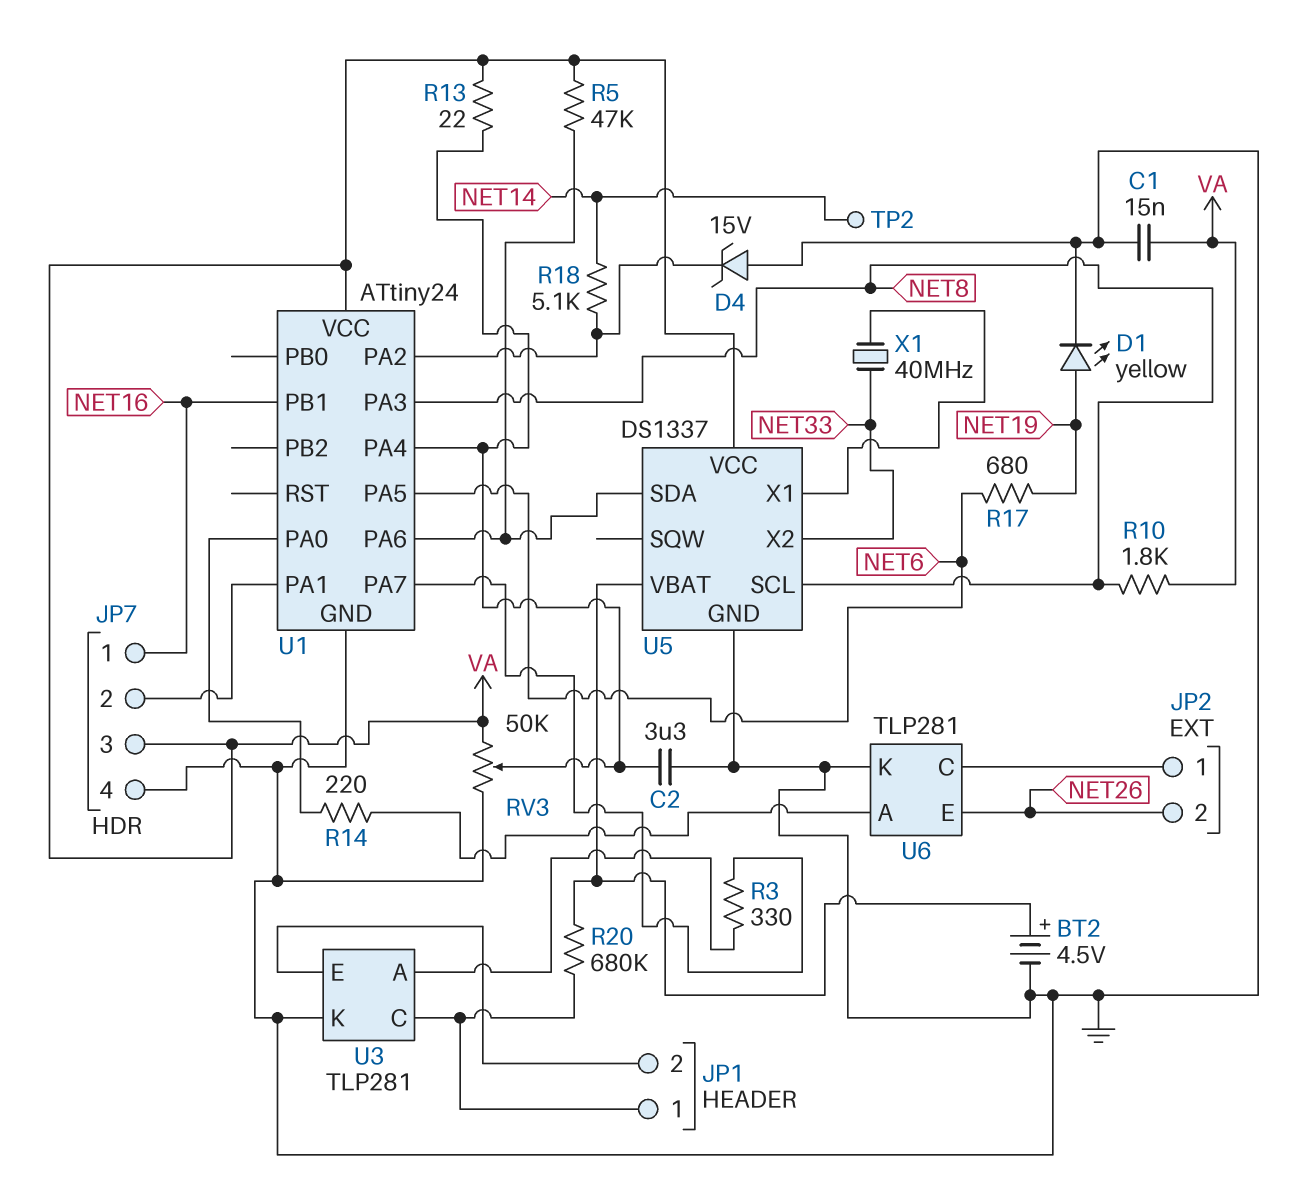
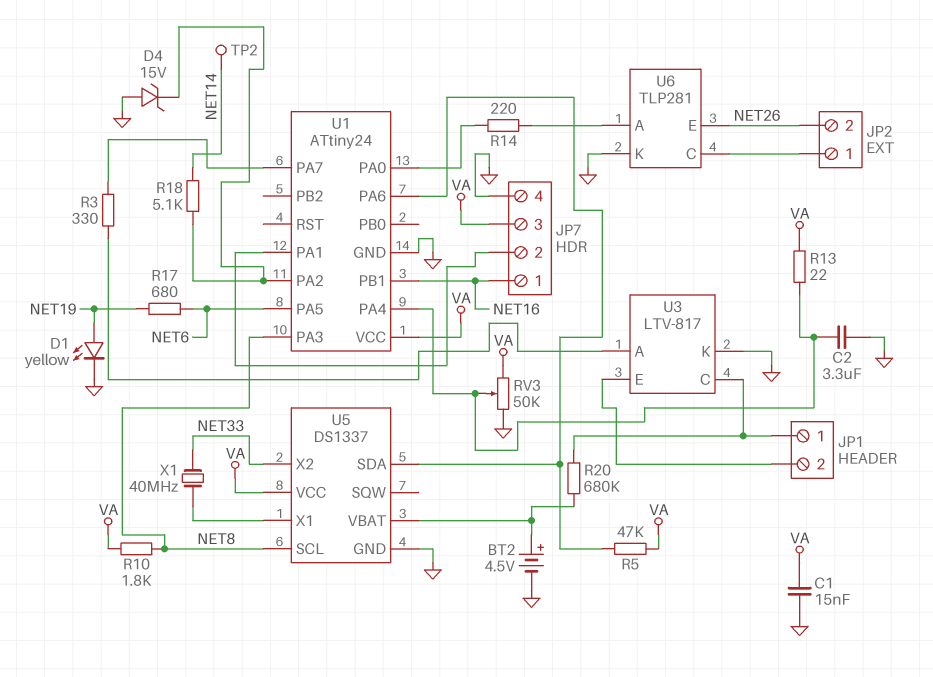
U3: TLP281 -> LTV-817

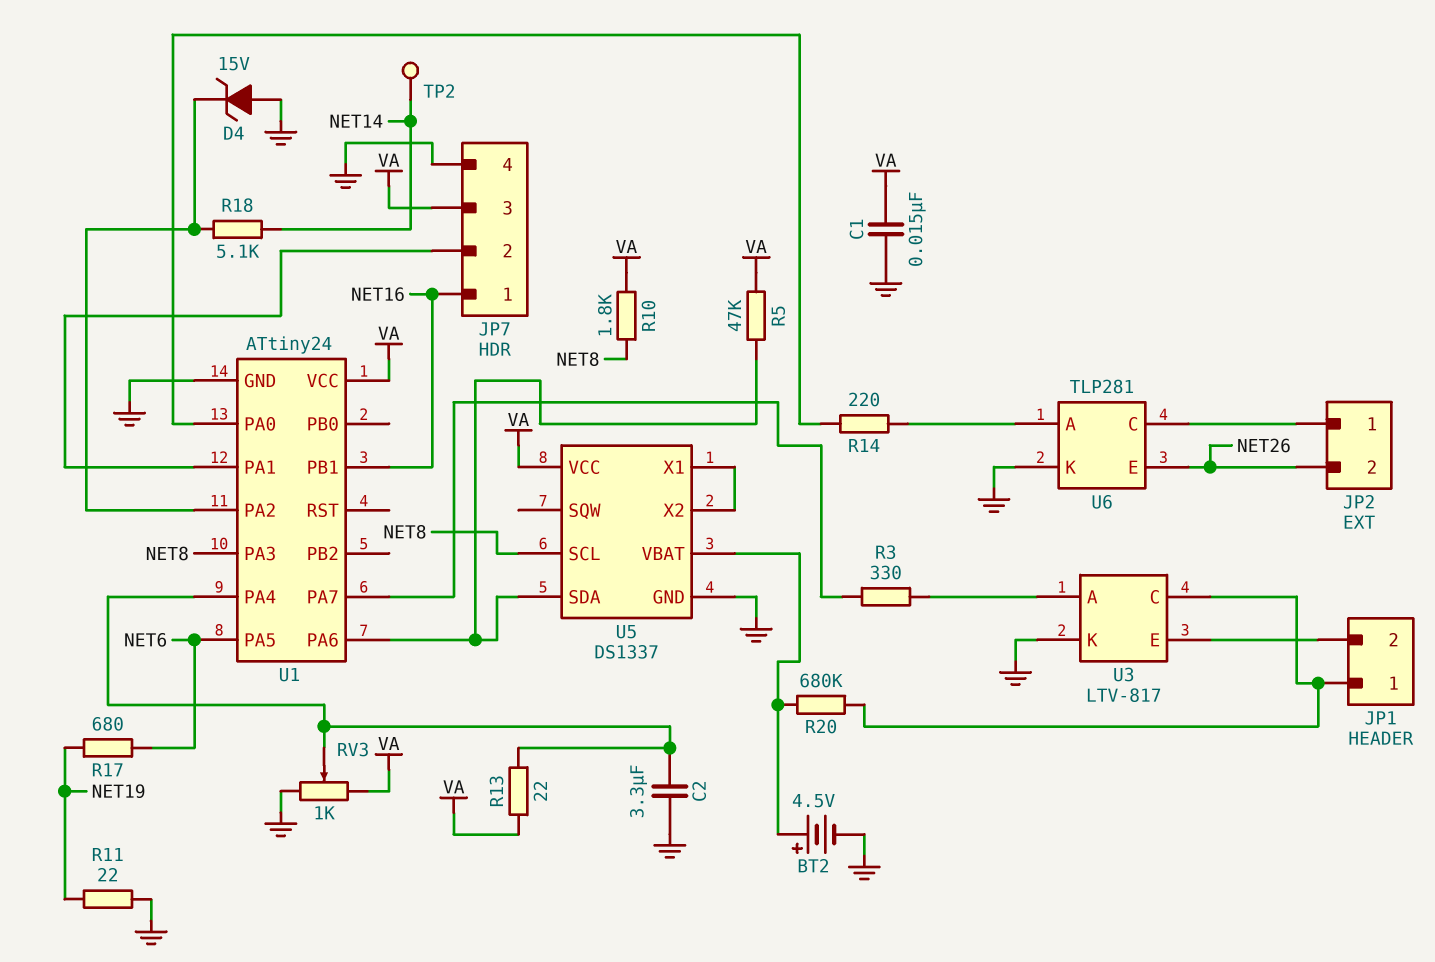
D1: LED yellow (A NET19, K GND) -> none
R11: none -> 22 (GND, NET19)
RV3: 50k (GND, VA, wiper U1/PA4) -> 1k (GND, VA, wiper U1/PA4)
U5 pin X2: NET33 -> U5/X1
X1: 40MHz (NET33, U5/X1) -> none

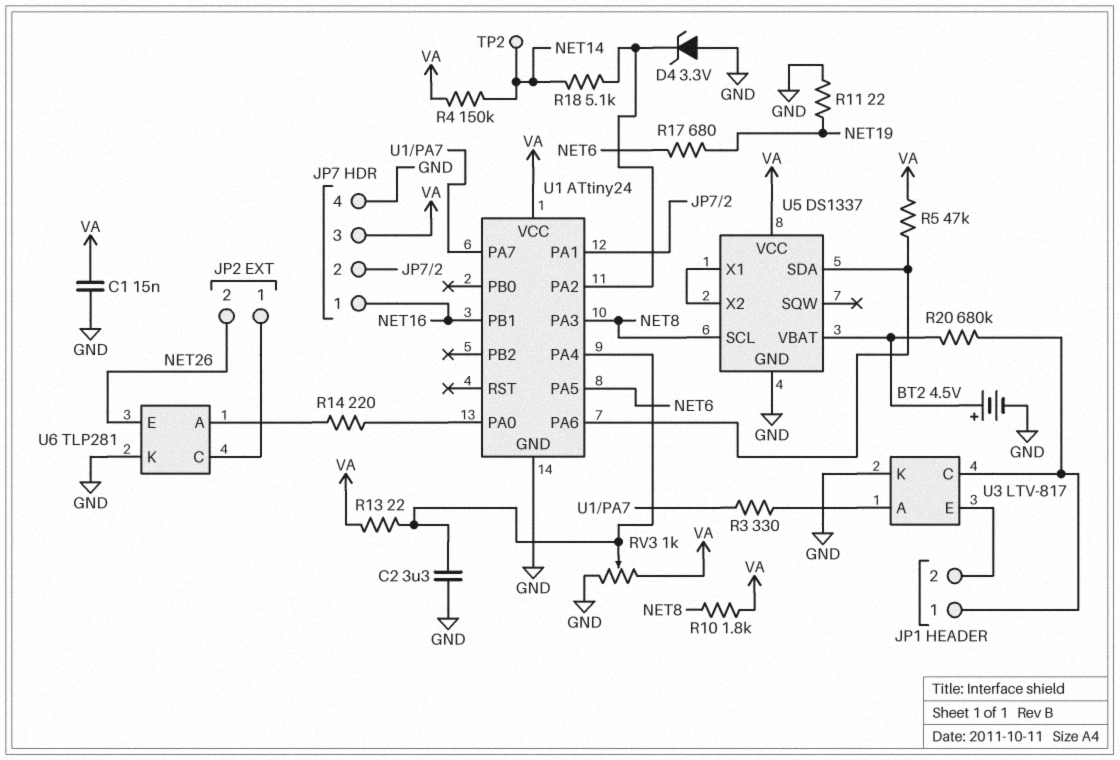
D4: zener 15V (A GND, K U1/PA2) -> zener 3.3V (A GND, K U1/PA2)
R4: none -> 150k (NET14, VA)

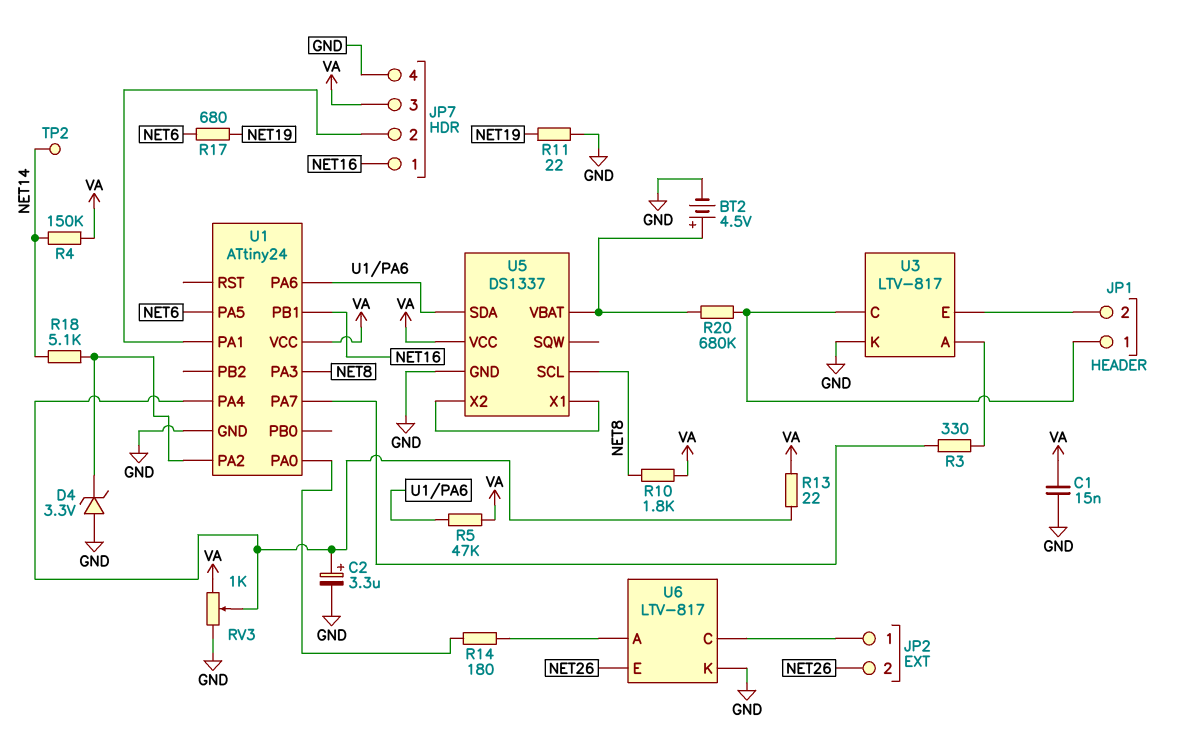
C2: 3.3uF (GND, U1/PA4) -> 3.3uF (plus U1/PA4, minus GND)
R14: 220 (U1/PA0, U6/A) -> 180 (U1/PA0, U6/A)
U6: TLP281 -> LTV-817

